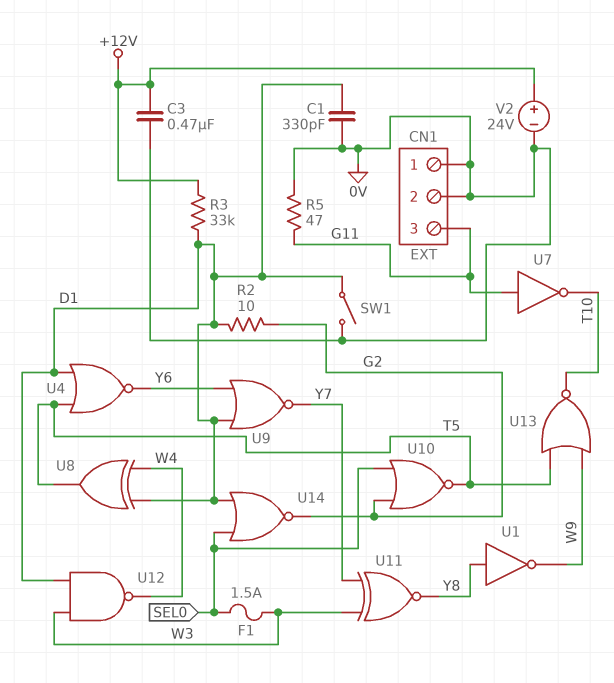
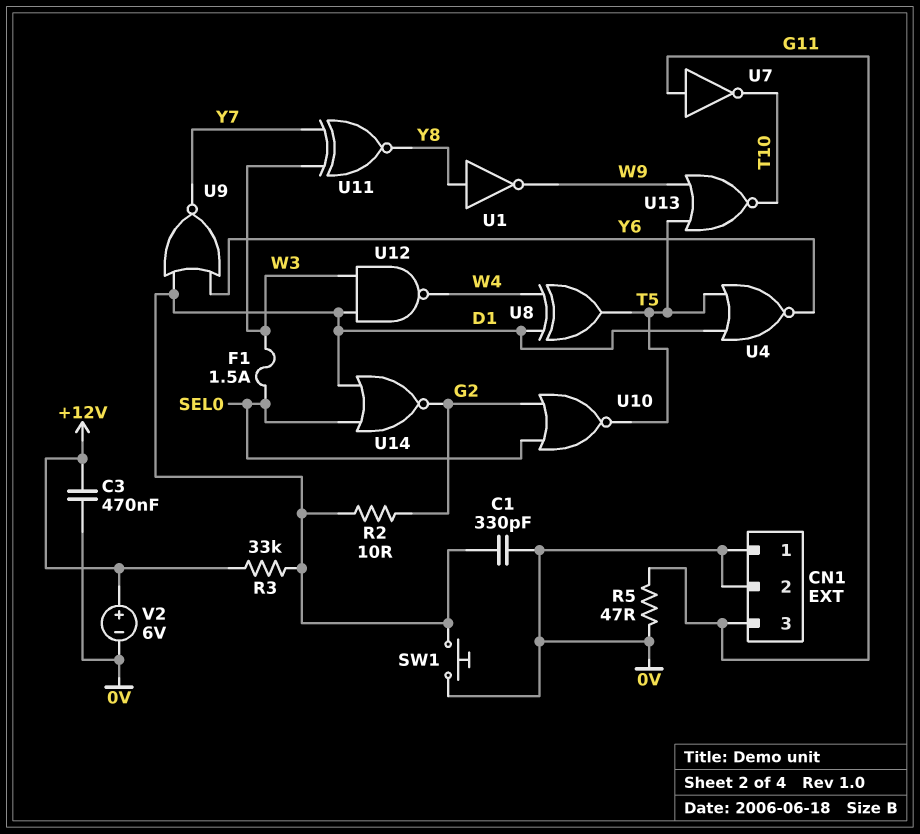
SW1: switch (0V, D1) -> button (0V, D1)
V2: 24V (plus +12V, minus 0V) -> 6V (plus +12V, minus 0V)

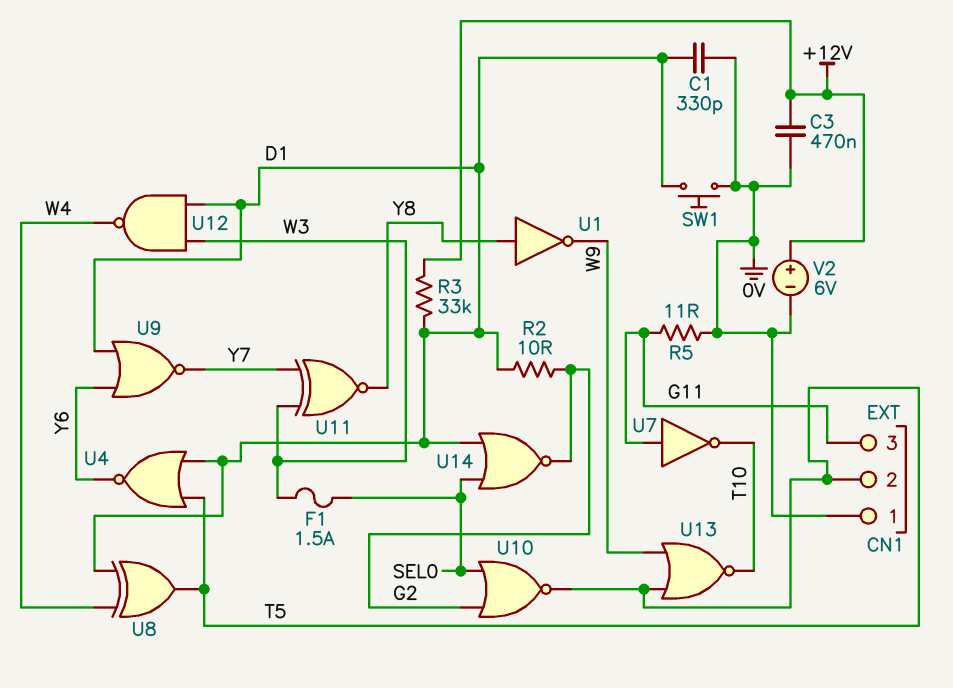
CN1 pin 2: 0V -> T5
R5: 47 (0V, G11) -> 11 (0V, G11)

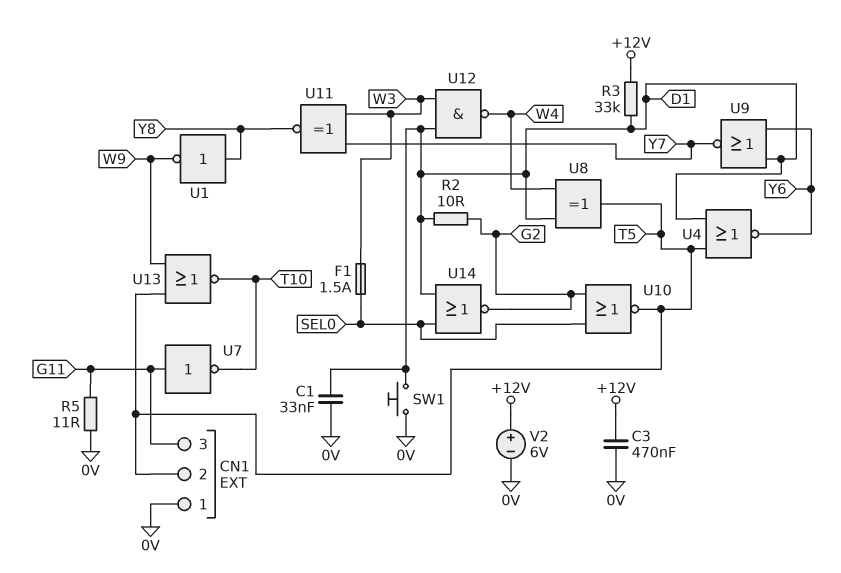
C1: 330pF (0V, D1) -> 33nF (0V, D1)

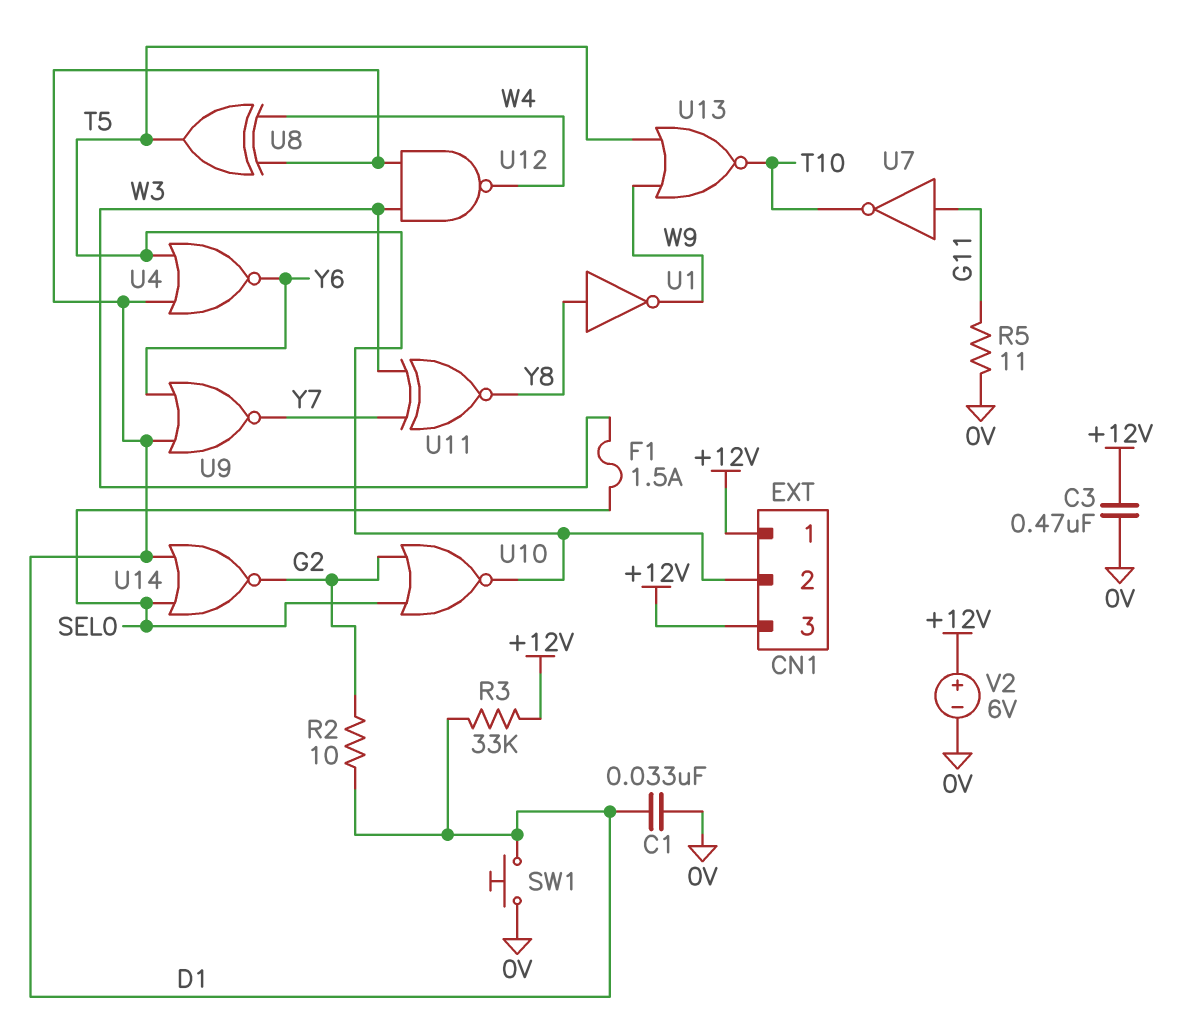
CN1 pin 1: 0V -> +12V
CN1 pin 3: G11 -> +12V

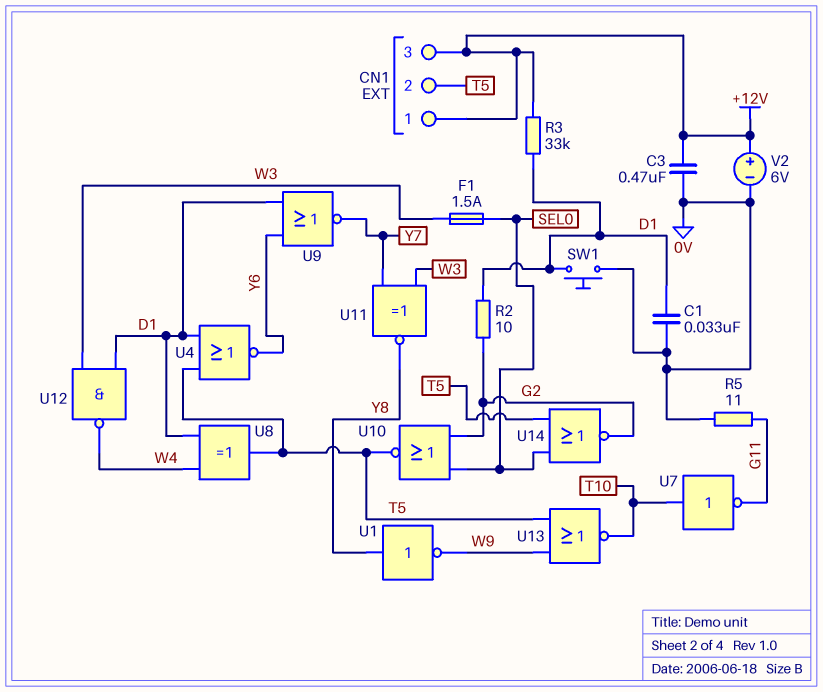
U7: NOT (in G11, out T10) -> NOT (in T10, out G11)
U14: NOR (in D1, in SEL0, out G2) -> NOR (in SEL0, in T5, out G2)

